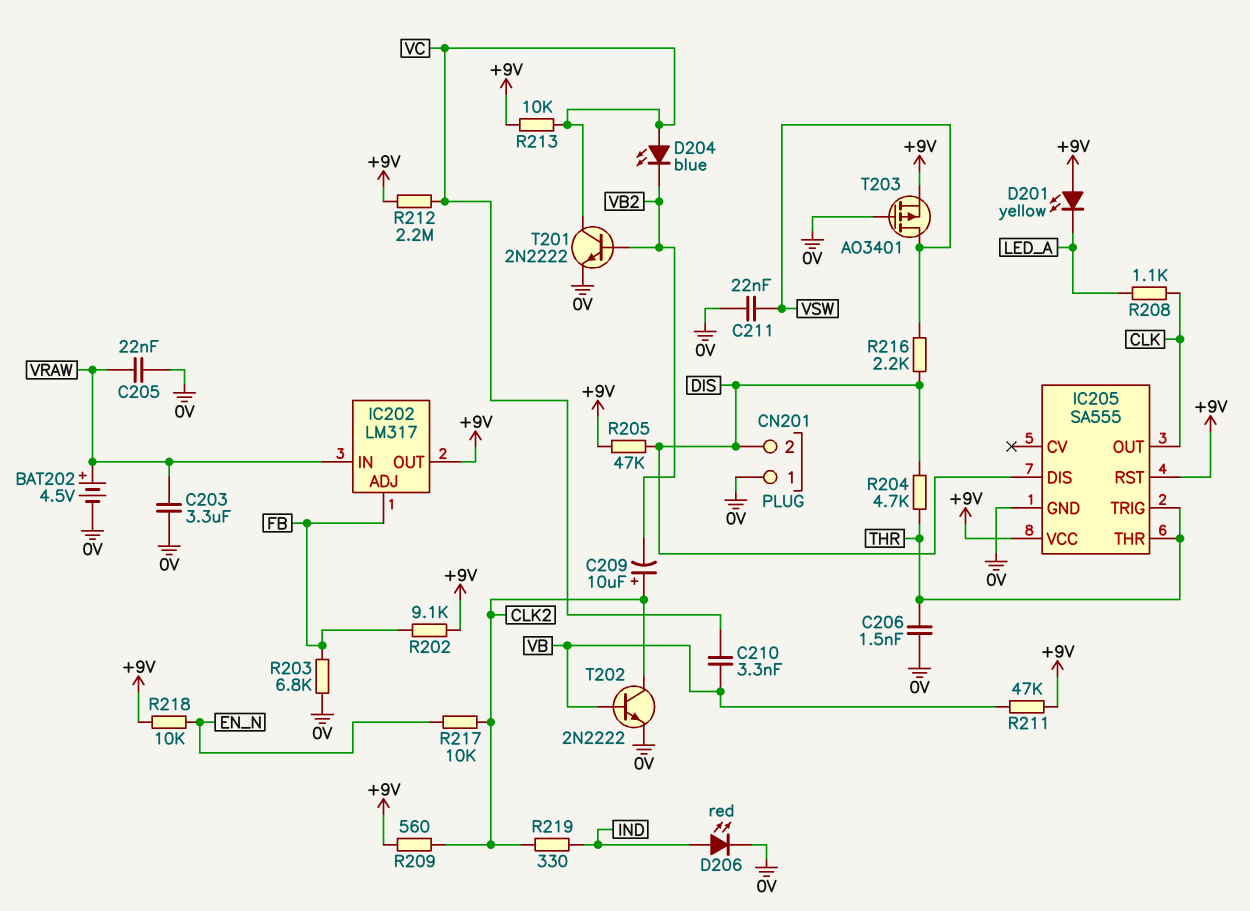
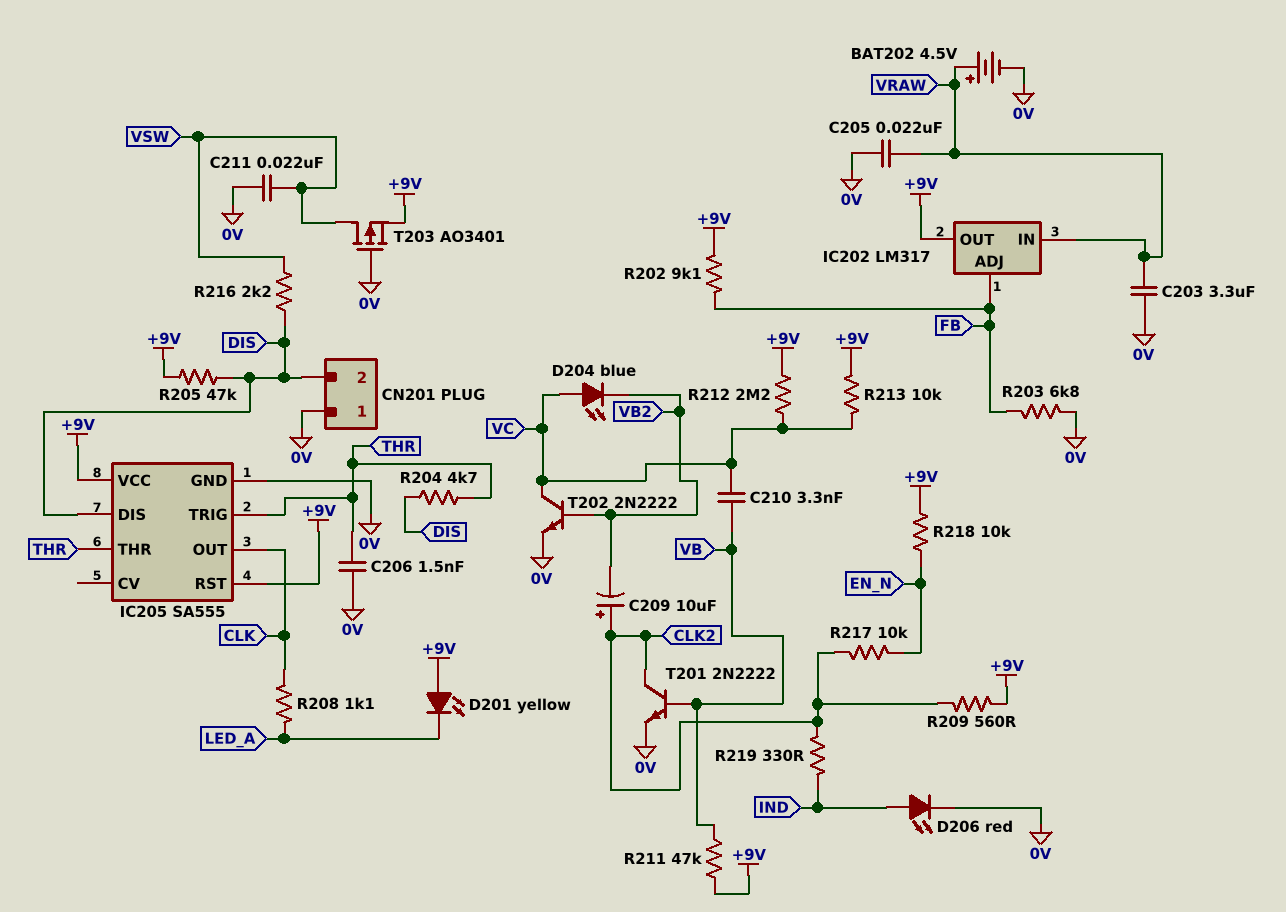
T201: NPN 2N2222 (B VB2, C VC, E 0V) -> NPN 2N2222 (B VB, C CLK2, E 0V)
T202: NPN 2N2222 (B VB, C CLK2, E 0V) -> NPN 2N2222 (B VB2, C VC, E 0V)

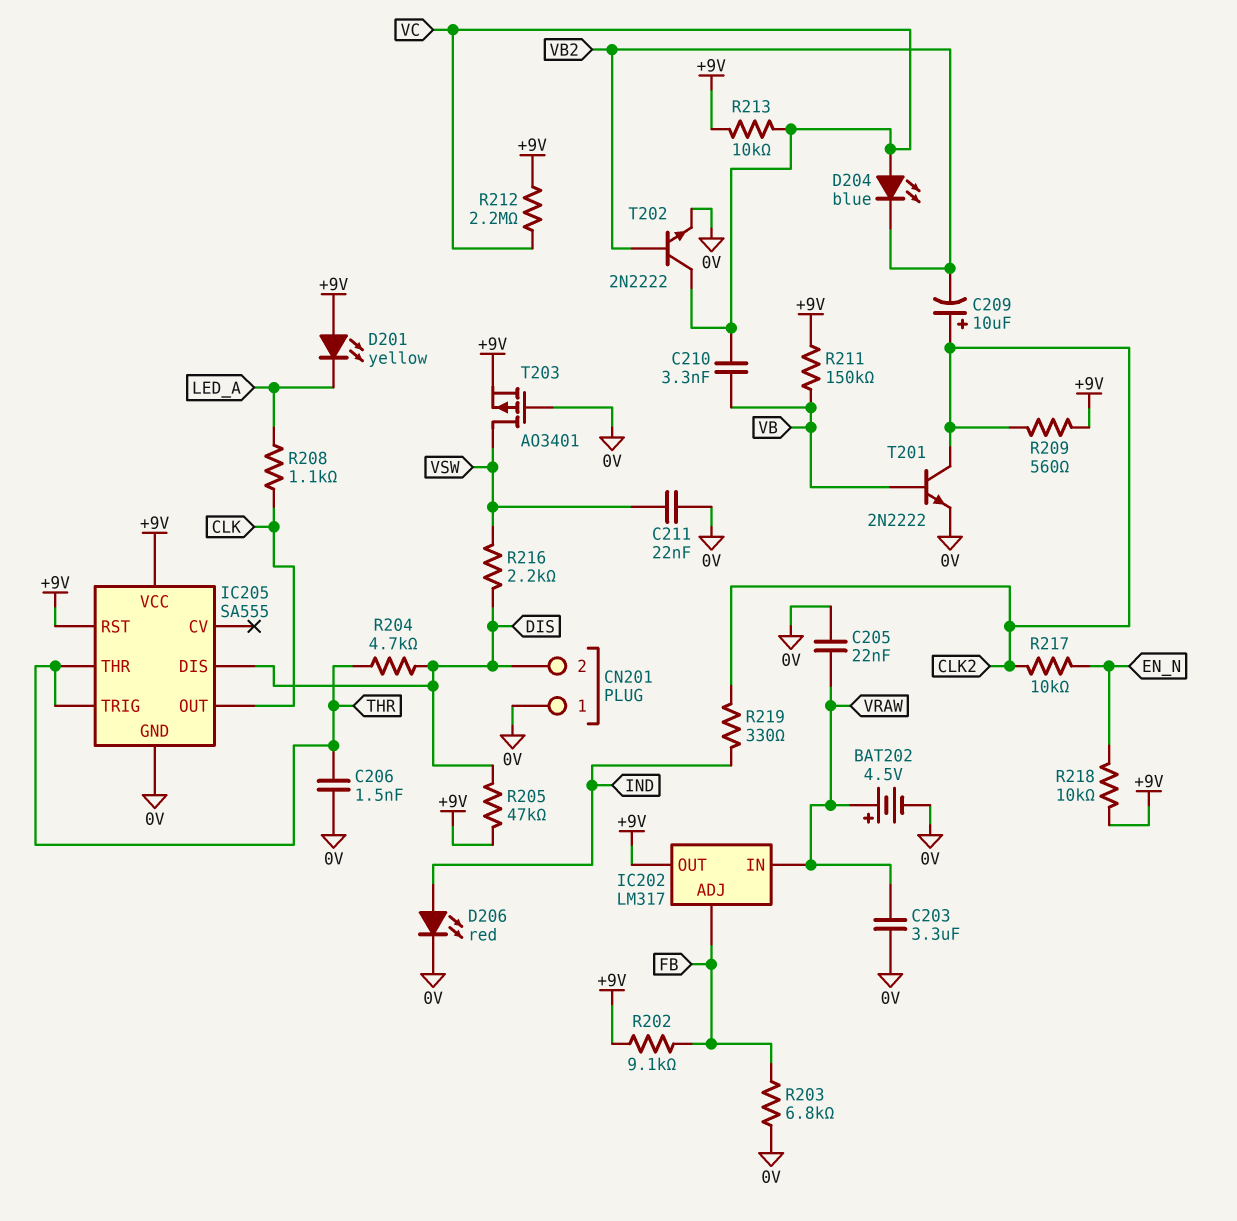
R211: 47k (+9V, VB) -> 150k (+9V, VB)

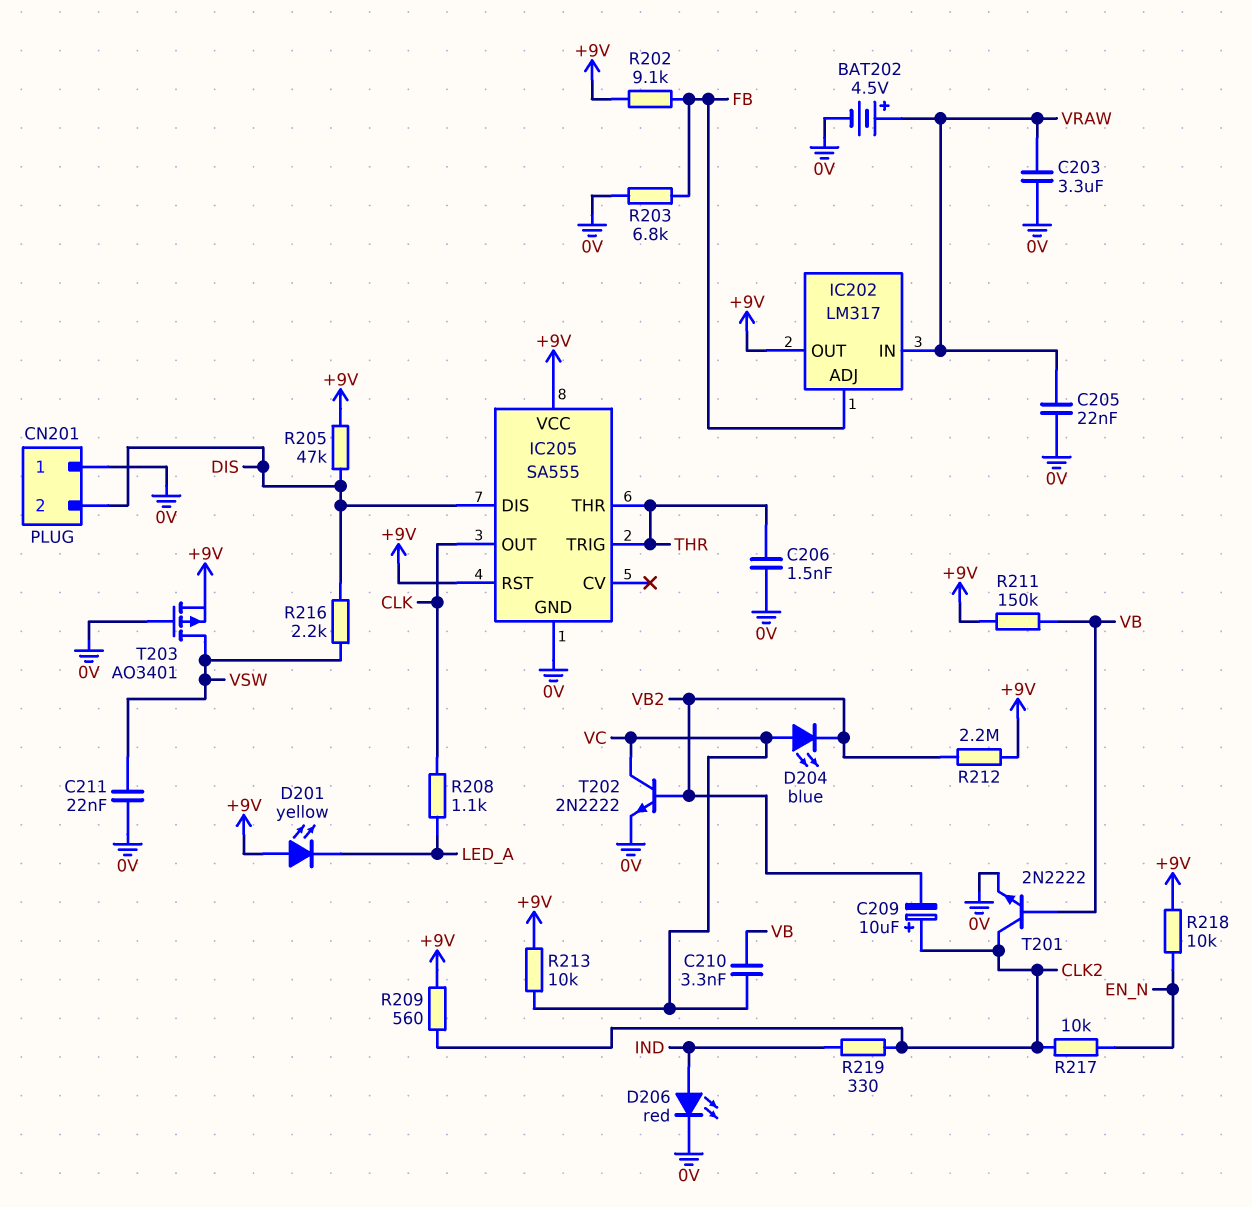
R204: 4.7k (DIS, THR) -> none
R212: 2.2M (+9V, VC) -> 2.2M (+9V, VB2)

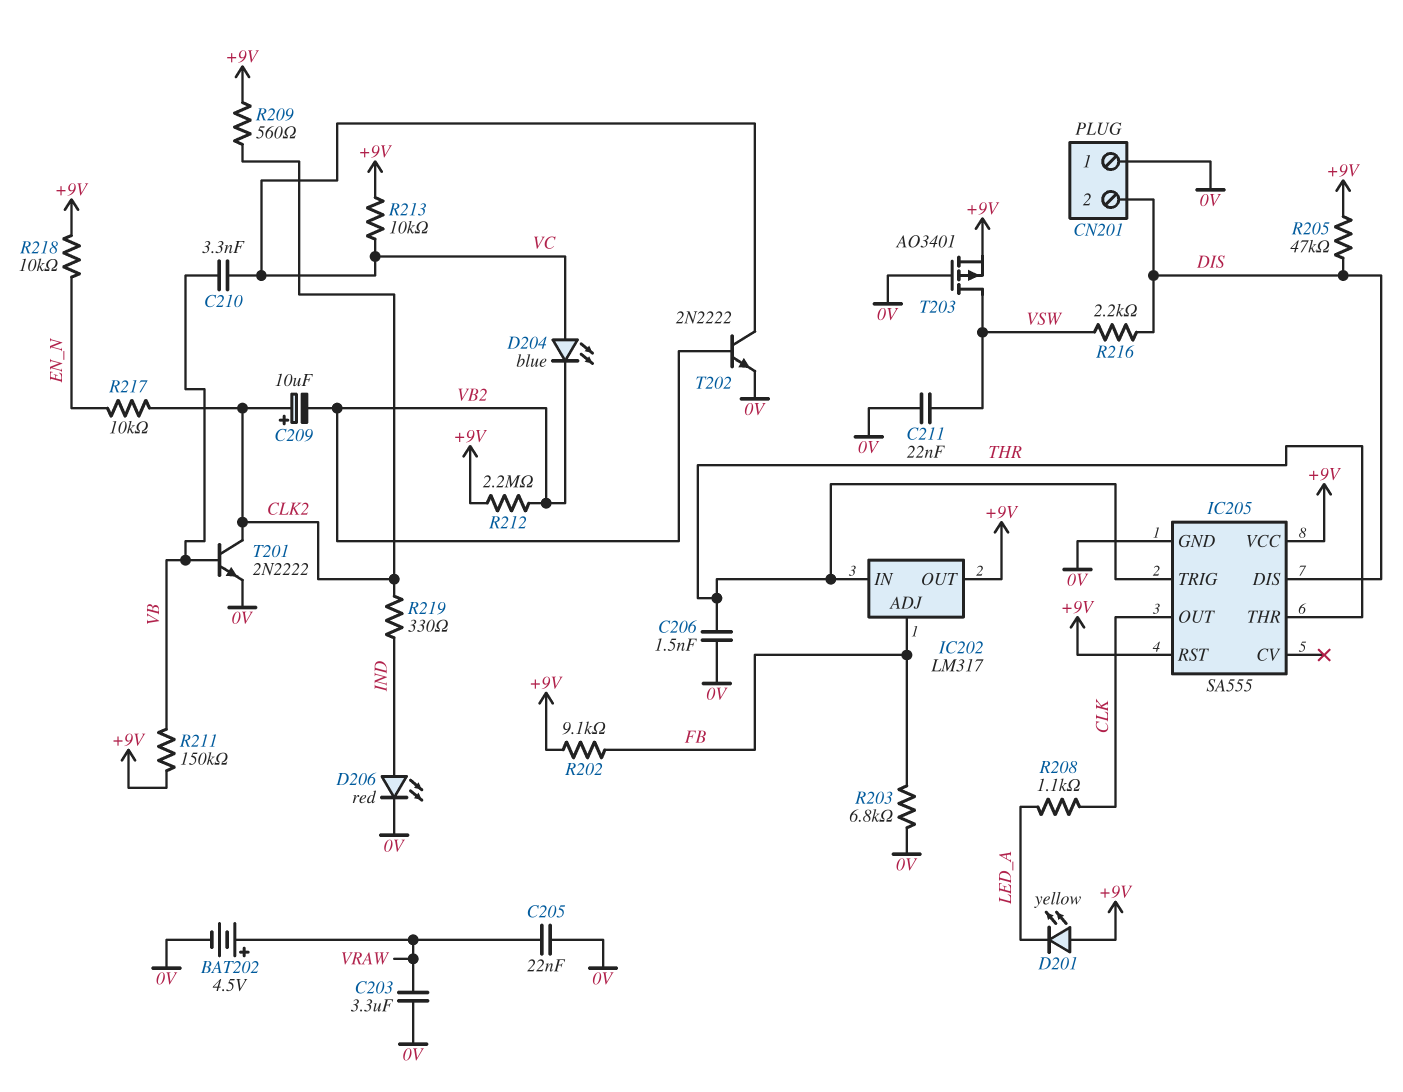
IC202 pin IN: VRAW -> THR

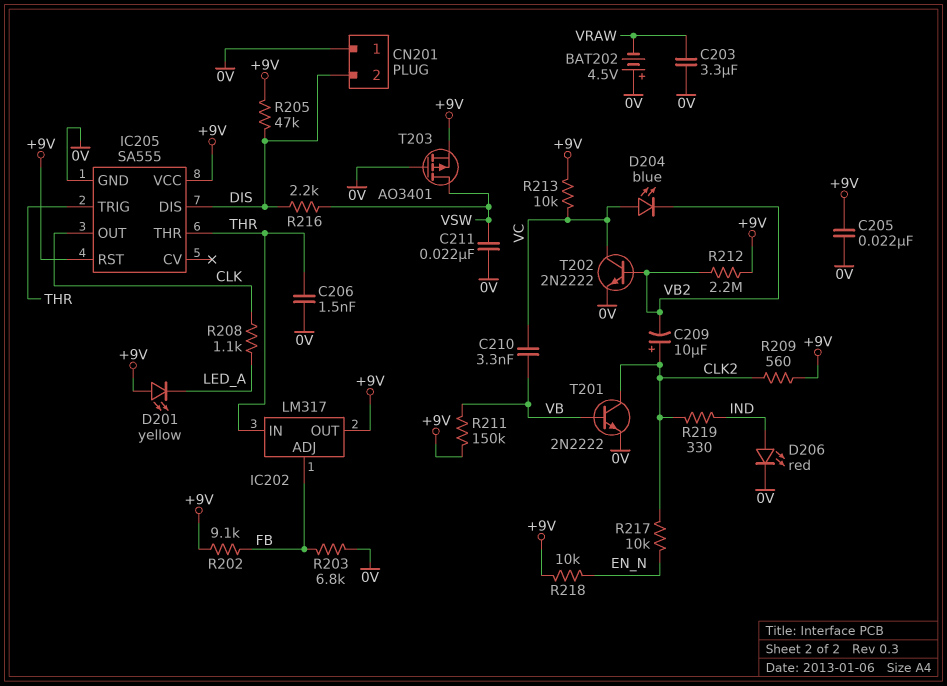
BAT202: 4.5V (plus VRAW, minus 0V) -> 4.5V (plus 0V, minus VRAW)
C205: 22nF (0V, VRAW) -> 22nF (+9V, 0V)

